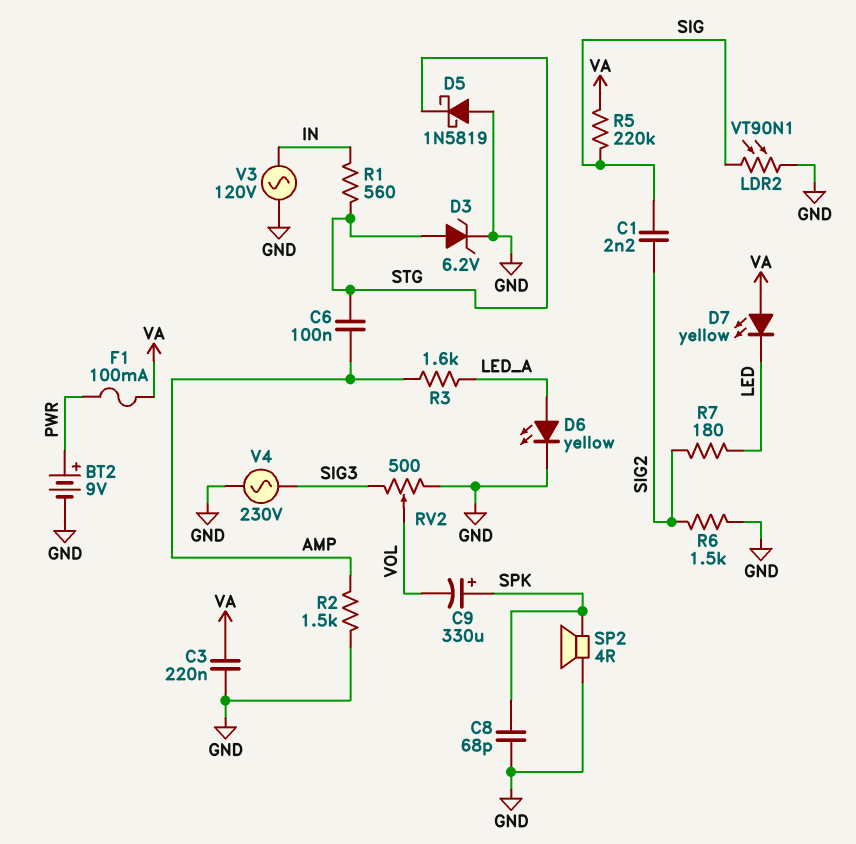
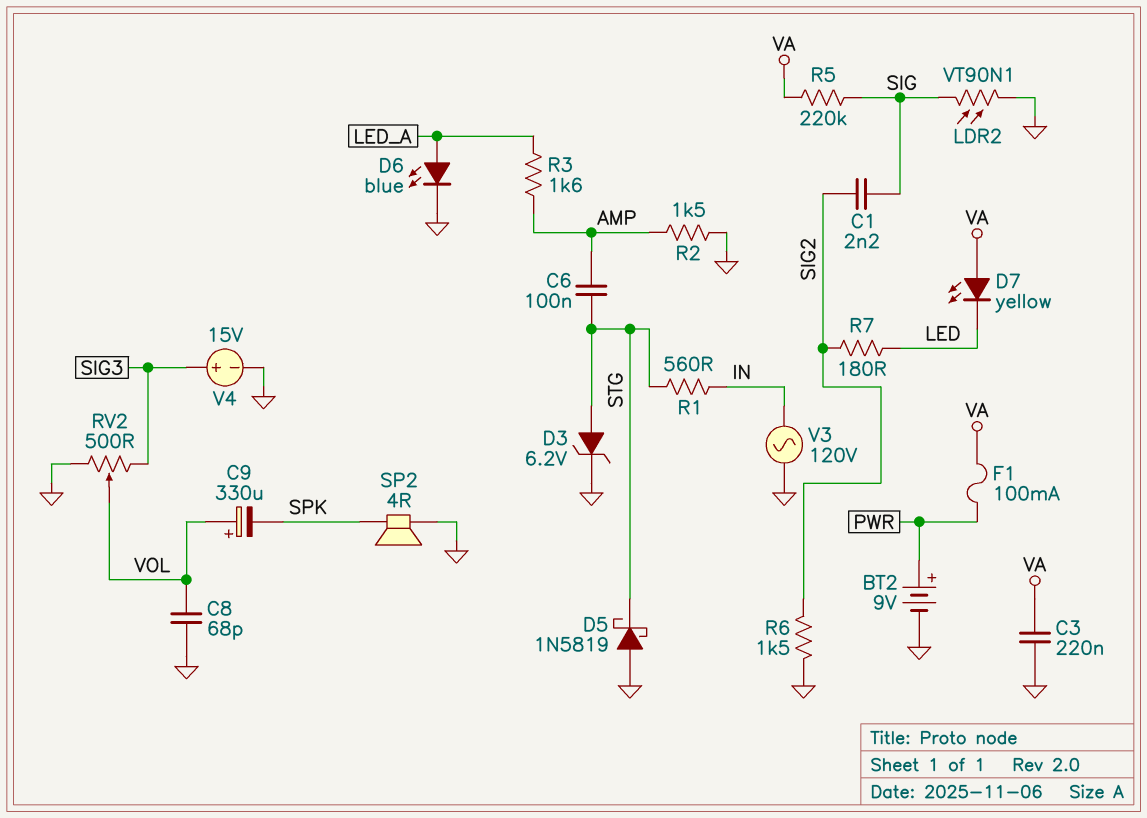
C8: 68pF (GND, SPK) -> 68pF (GND, VOL)
C9: 330uF (plus SPK, minus VOL) -> 330uF (plus VOL, minus SPK)
D6: LED yellow (A LED_A, K GND) -> LED blue (A LED_A, K GND)
V4: AC 230V (GND, SIG3) -> 15V (plus SIG3, minus GND)

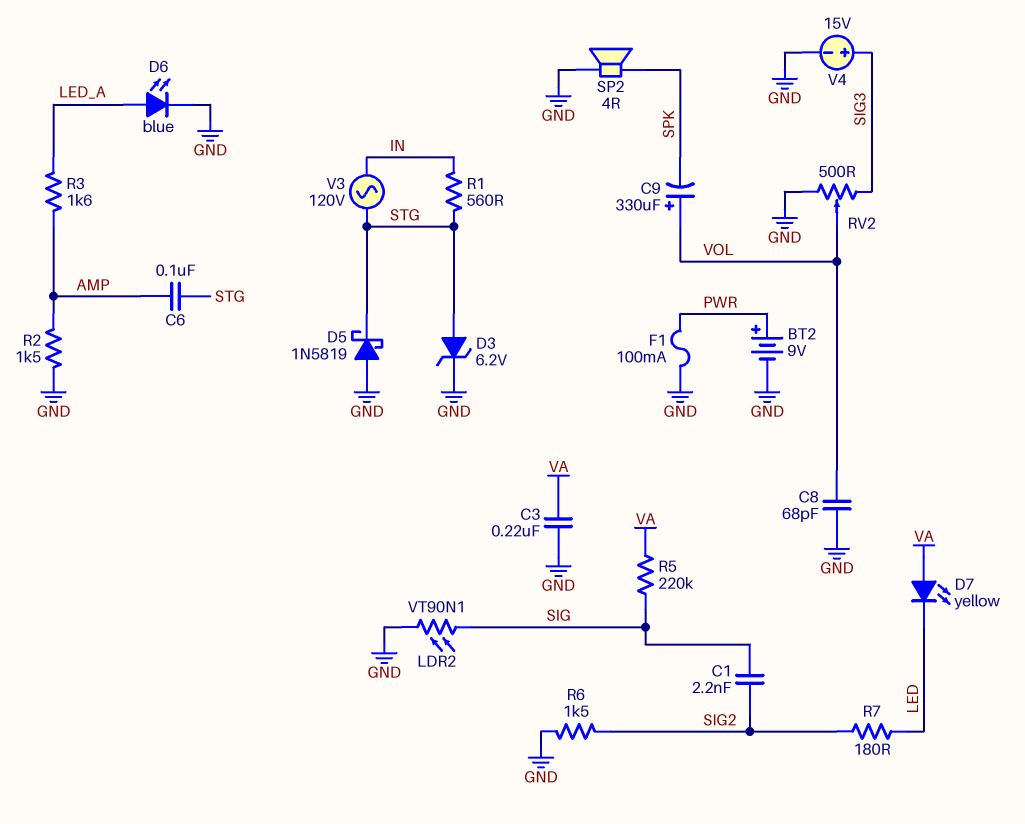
F1: 100mA (PWR, VA) -> 100mA (GND, PWR)
V3: AC 120V (GND, IN) -> AC 120V (IN, STG)

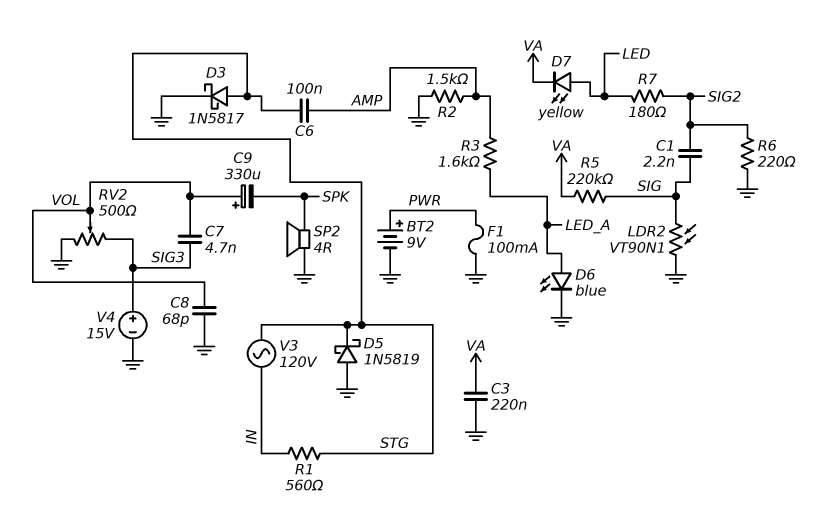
C7: none -> 4.7nF (SIG3, VOL)
D3: zener 6.2V (A STG, K GND) -> schottky 1N5817 (A STG, K GND)
D7: LED yellow (A VA, K LED) -> LED yellow (A LED, K VA)
R6: 1.5k (GND, SIG2) -> 220 (GND, SIG2)

